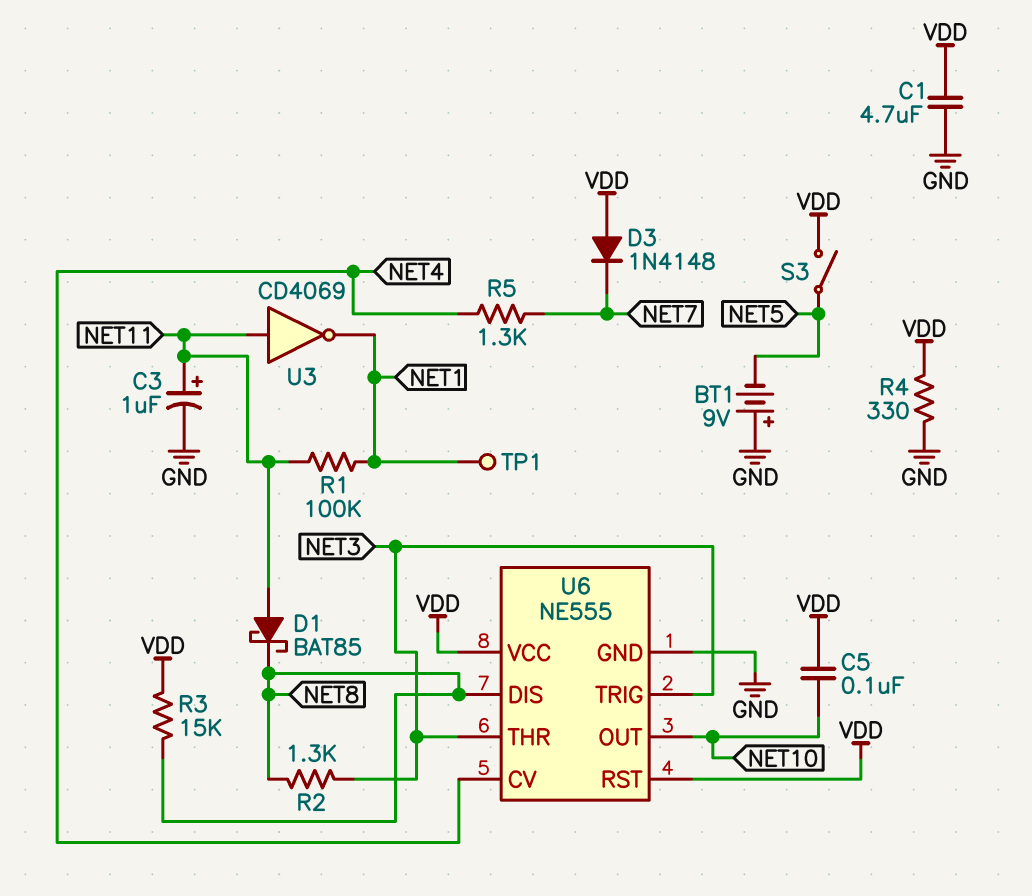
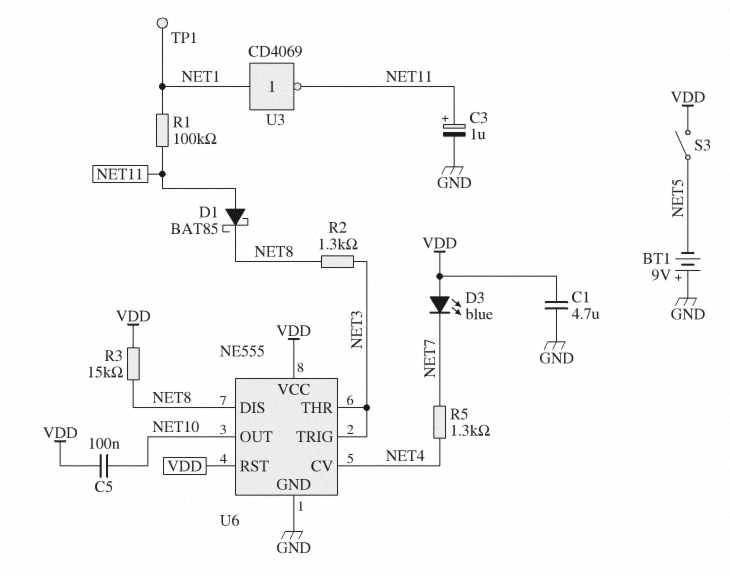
D3: diode 1N4148 (A VDD, K NET7) -> LED blue (A VDD, K NET7)
R4: 330 (GND, VDD) -> none
U3: NOT CD4069 (in NET11, out NET1) -> NOT CD4069 (in NET1, out NET11)

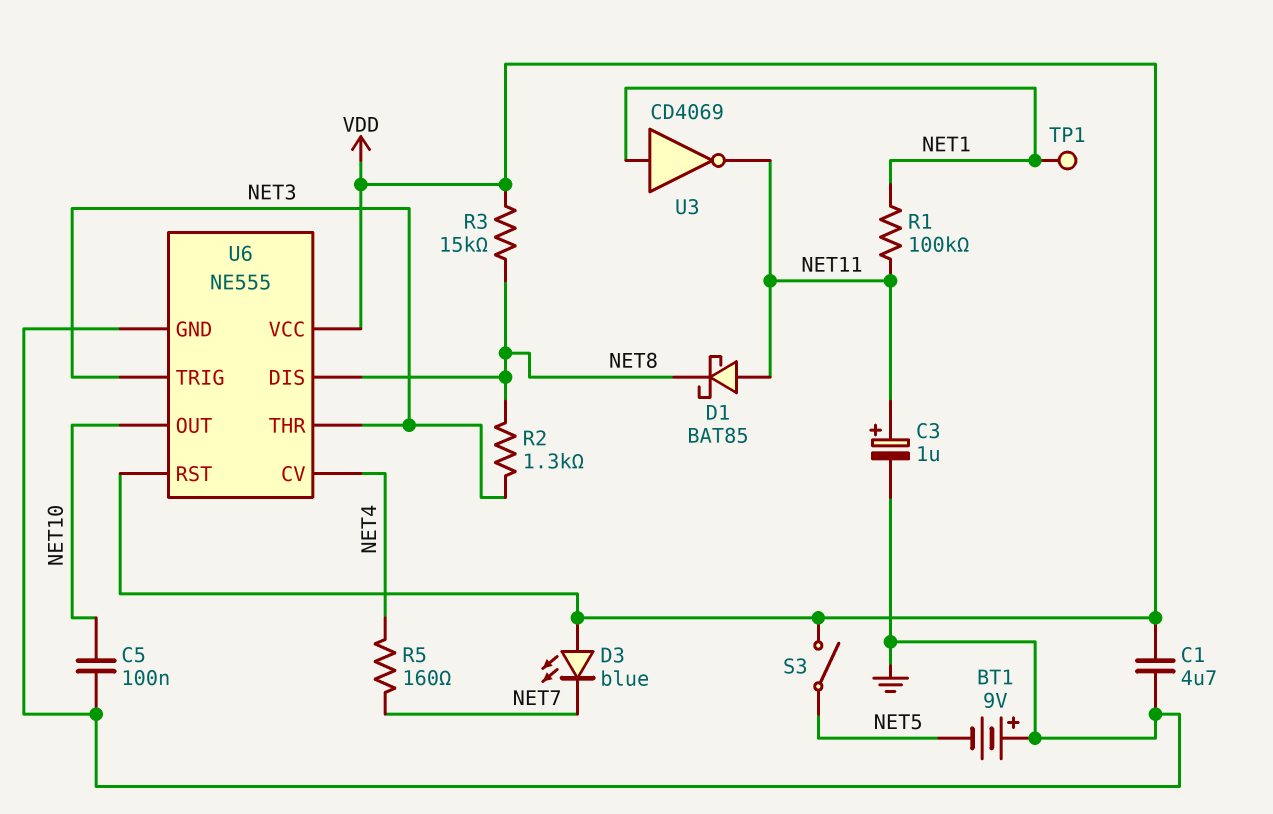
C5: 100nF (NET10, VDD) -> 100nF (GND, NET10)
R5: 1.3k (NET4, NET7) -> 160 (NET4, NET7)

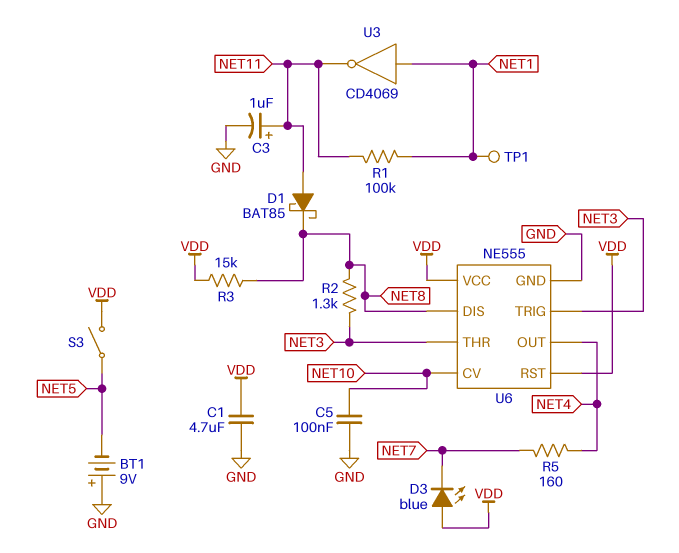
U6 pin CV: NET4 -> NET10
U6 pin OUT: NET10 -> NET4

